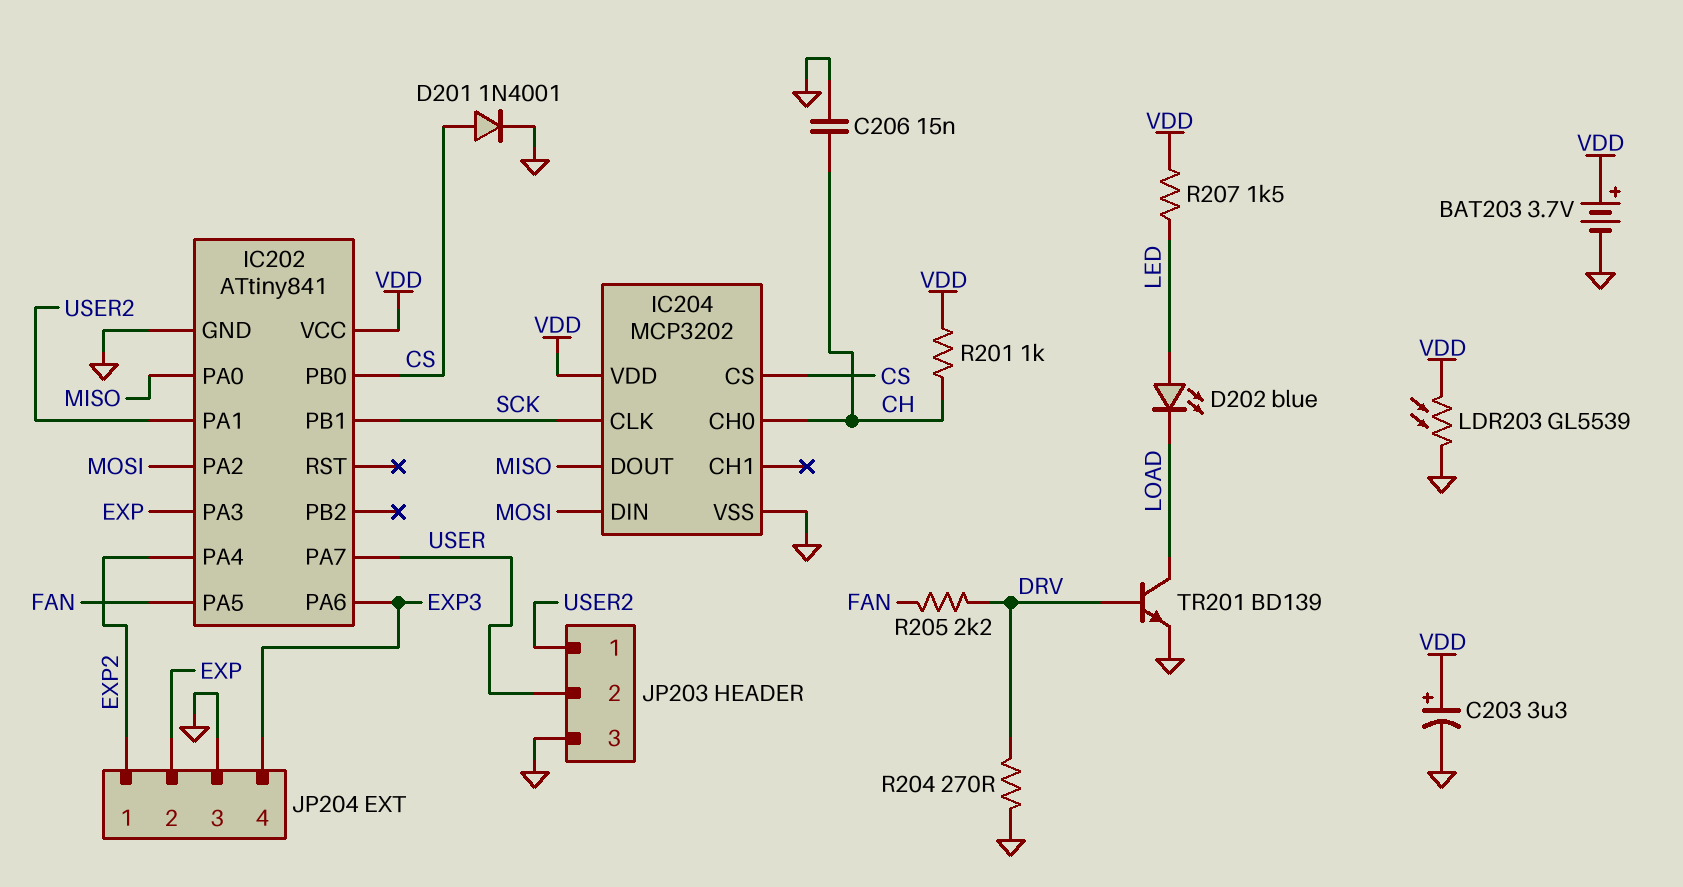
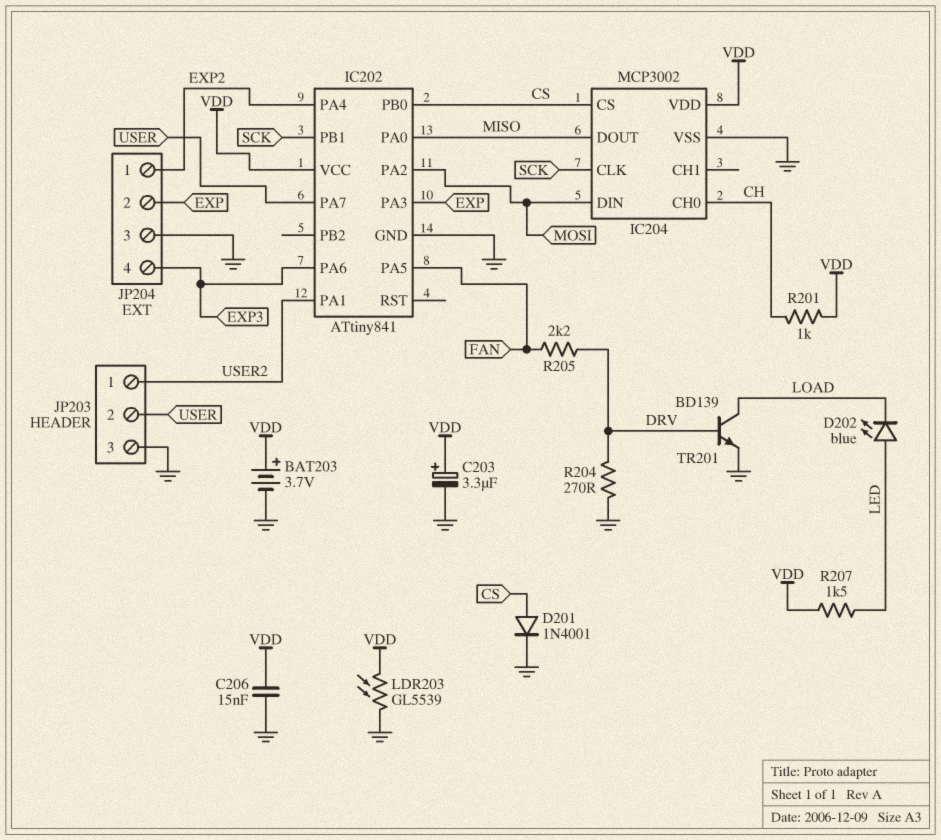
C206: 15nF (CH, GND) -> 15nF (GND, VDD)
IC204: MCP3202 -> MCP3002

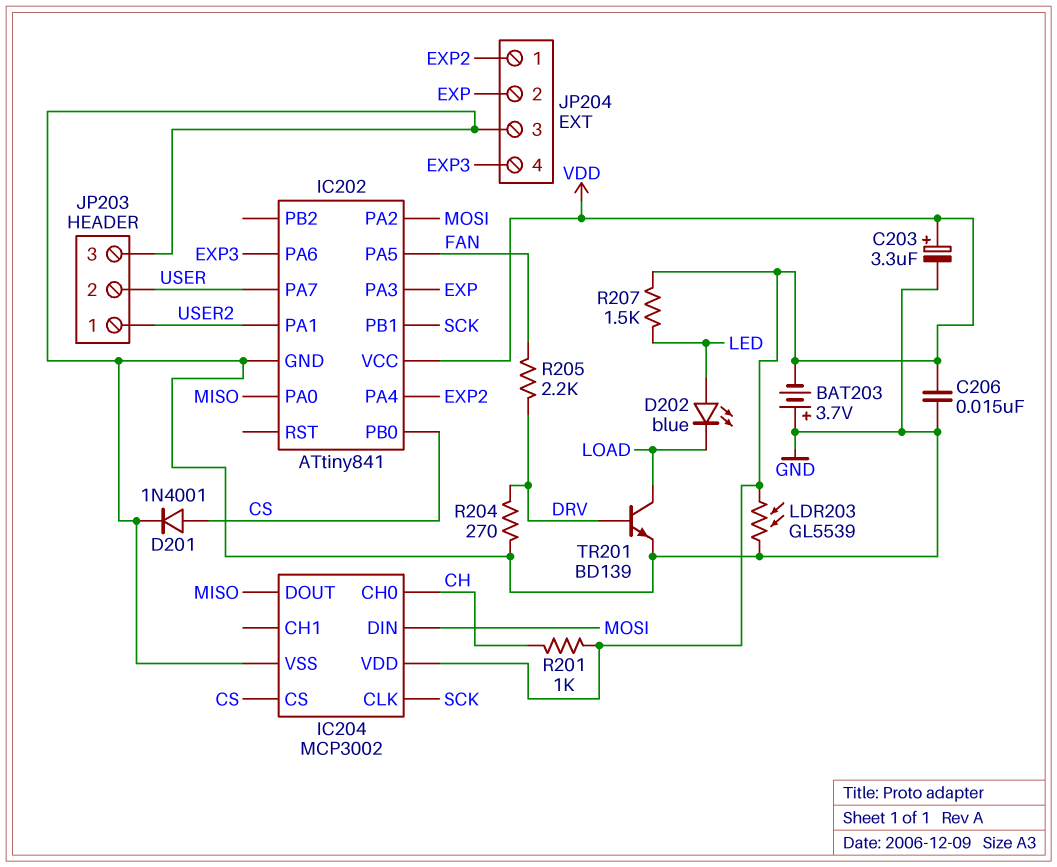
BAT203: 3.7V (plus VDD, minus GND) -> 3.7V (plus GND, minus VDD)

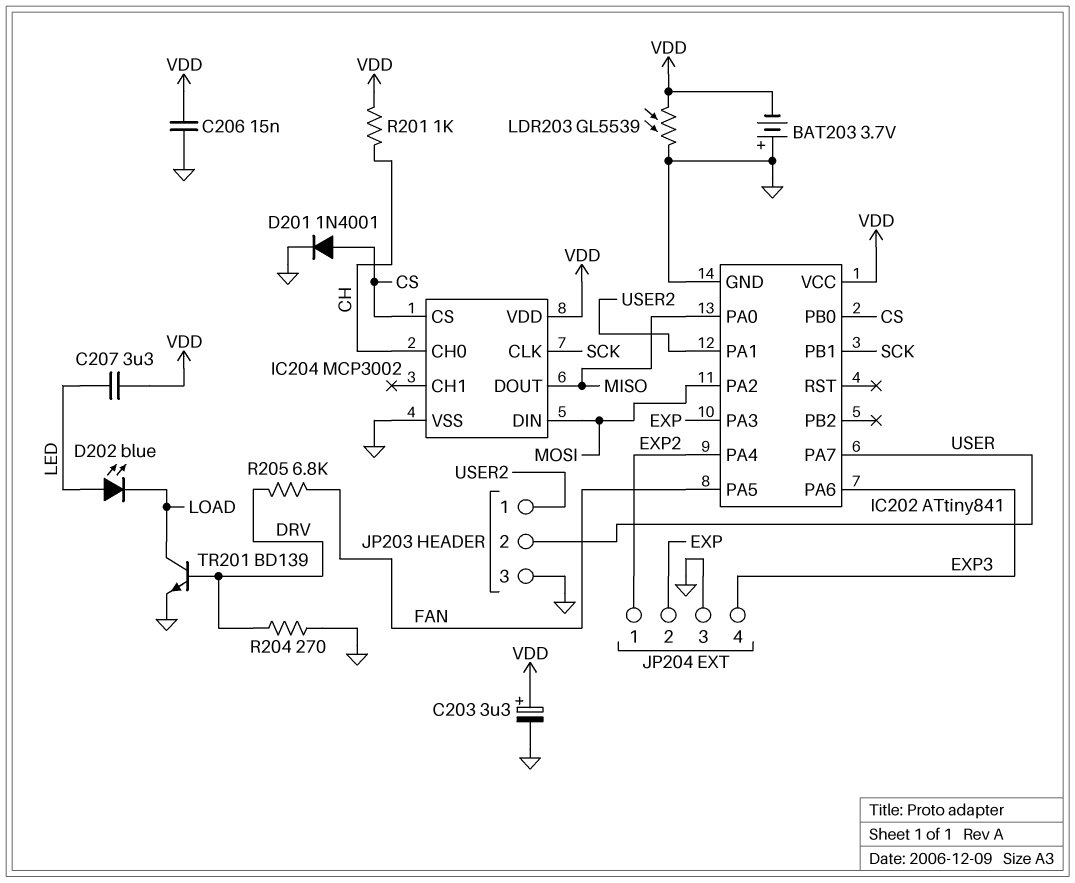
C207: none -> 3.3uF (LED, VDD)
R205: 2.2k (DRV, FAN) -> 6.8k (DRV, FAN)
R207: 1.5k (LED, VDD) -> none

